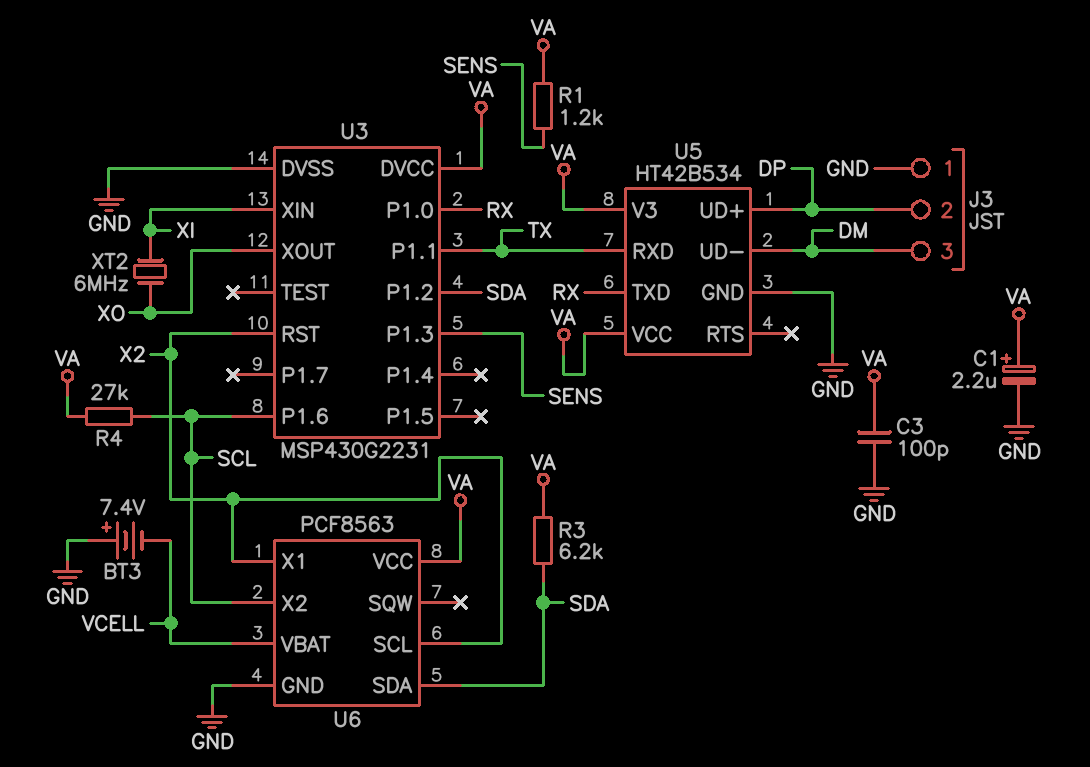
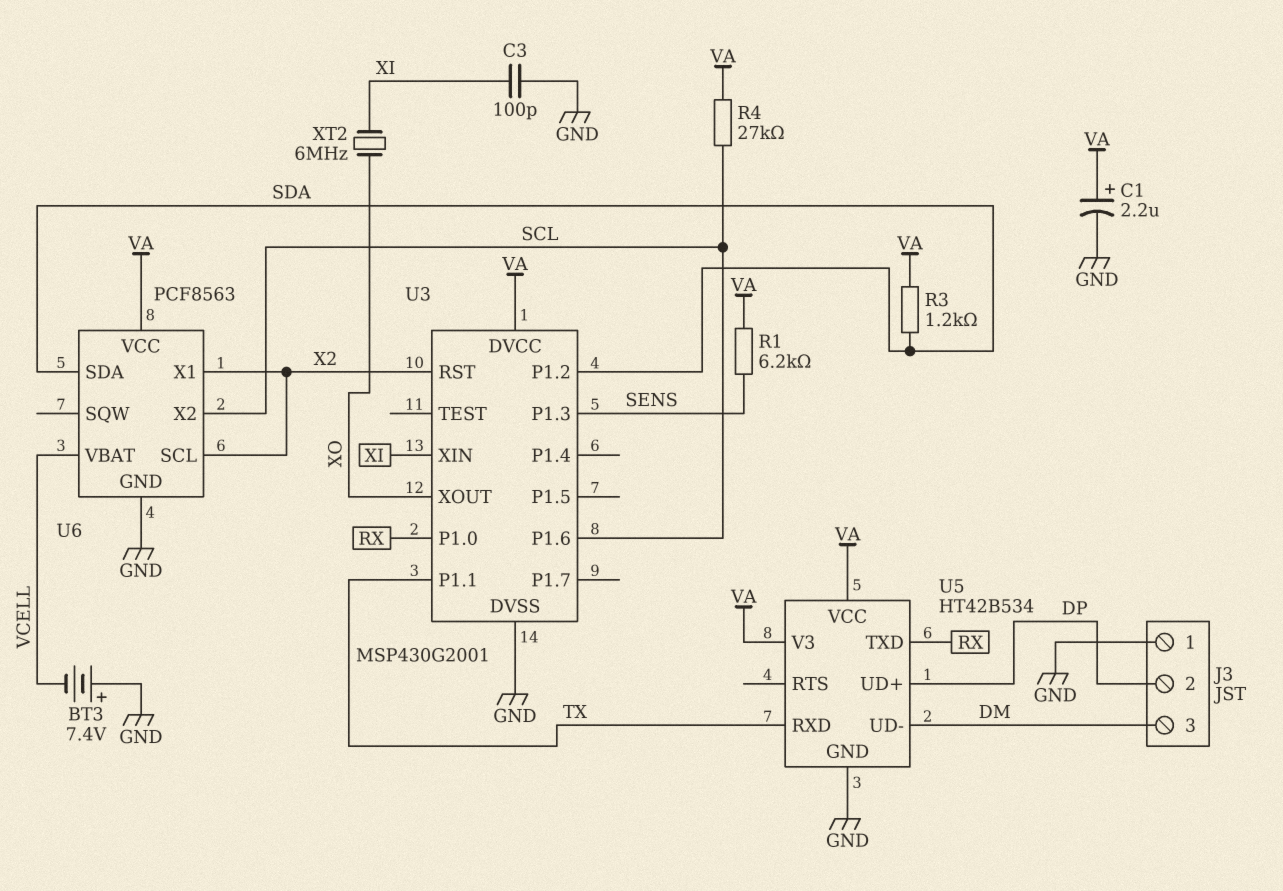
C3: 100pF (GND, VA) -> 100pF (GND, XI)
R1: 1.2k (SENS, VA) -> 6.2k (SENS, VA)
R3: 6.2k (SDA, VA) -> 1.2k (SDA, VA)
U3: MSP430G2231 -> MSP430G2001

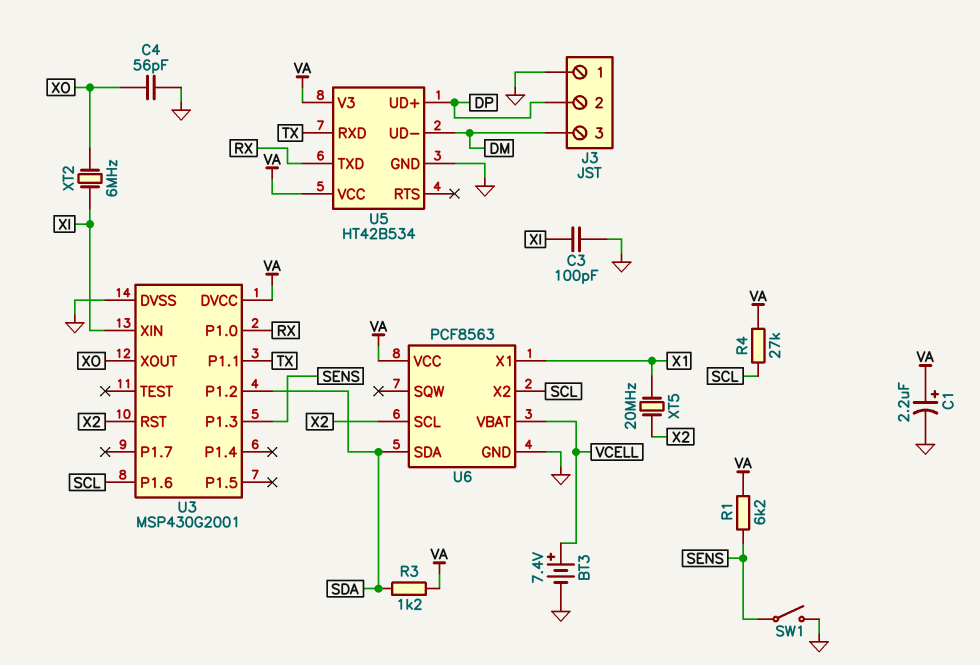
BT3: 7.4V (plus GND, minus VCELL) -> 7.4V (plus VCELL, minus GND)
C4: none -> 56pF (GND, XO)
SW1: none -> switch (GND, SENS)
U6 pin X1: X2 -> X1
XT5: none -> 20MHz (X1, X2)

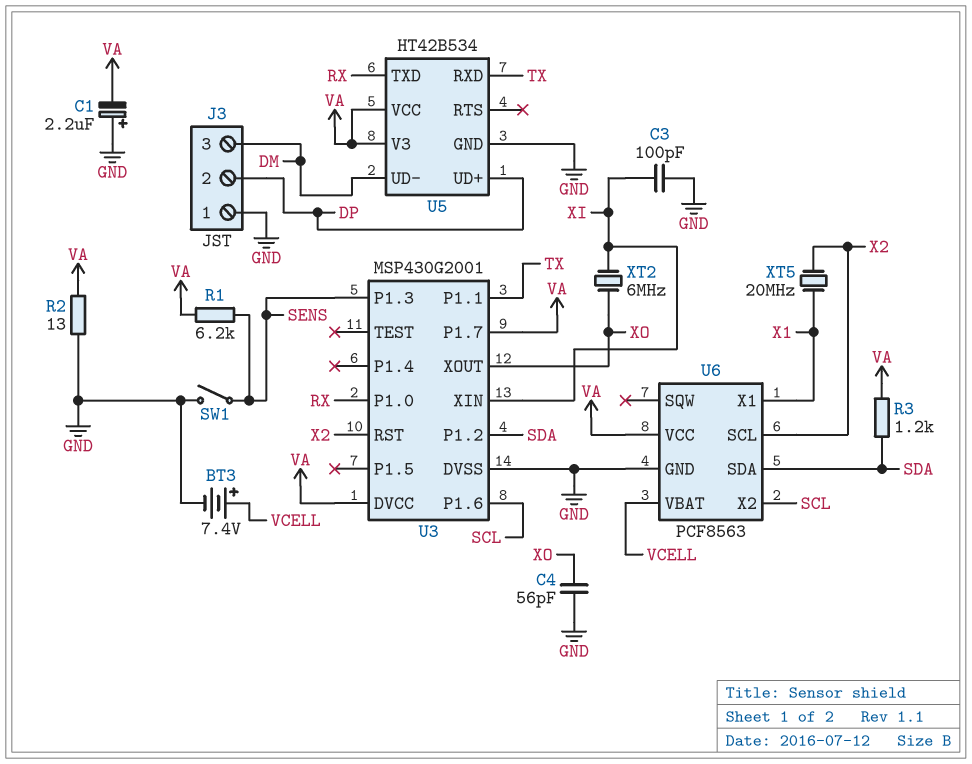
C1: 2.2uF (plus VA, minus GND) -> 2.2uF (plus GND, minus VA)
R2: none -> 13 (GND, VA)
R4: 27k (SCL, VA) -> none
U3 pin P1.7: none -> VA

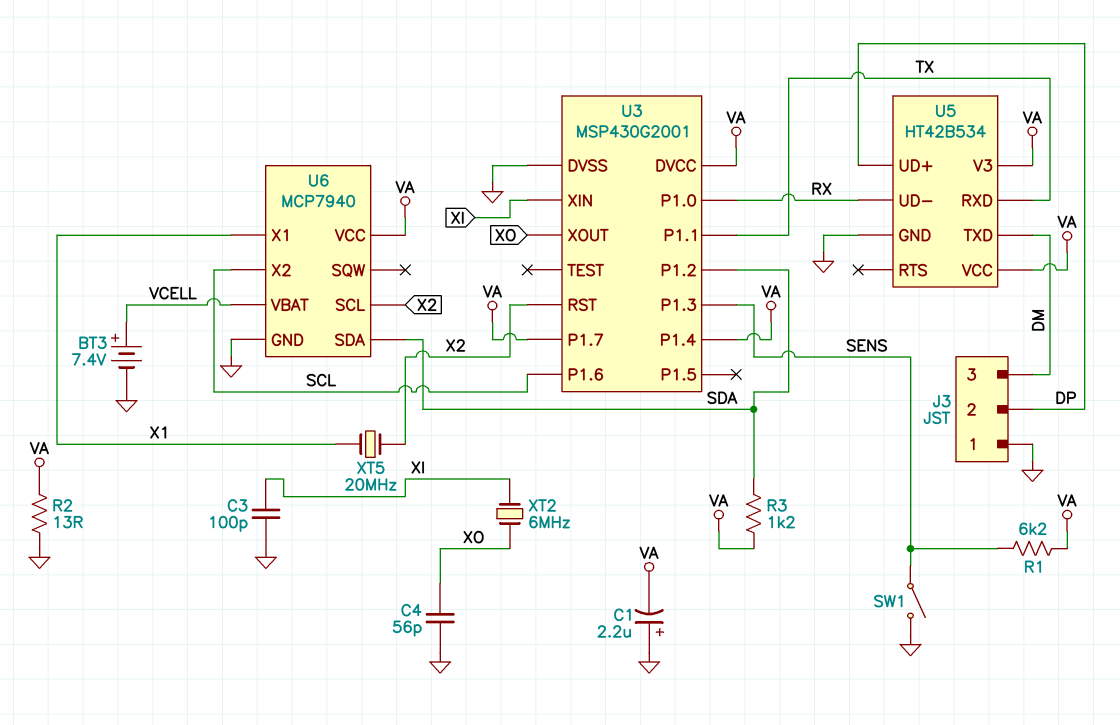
U3 pin P1.4: none -> VA
U5 pin TXD: RX -> DM
U5 pin UD-: DM -> RX
U6: PCF8563 -> MCP7940

